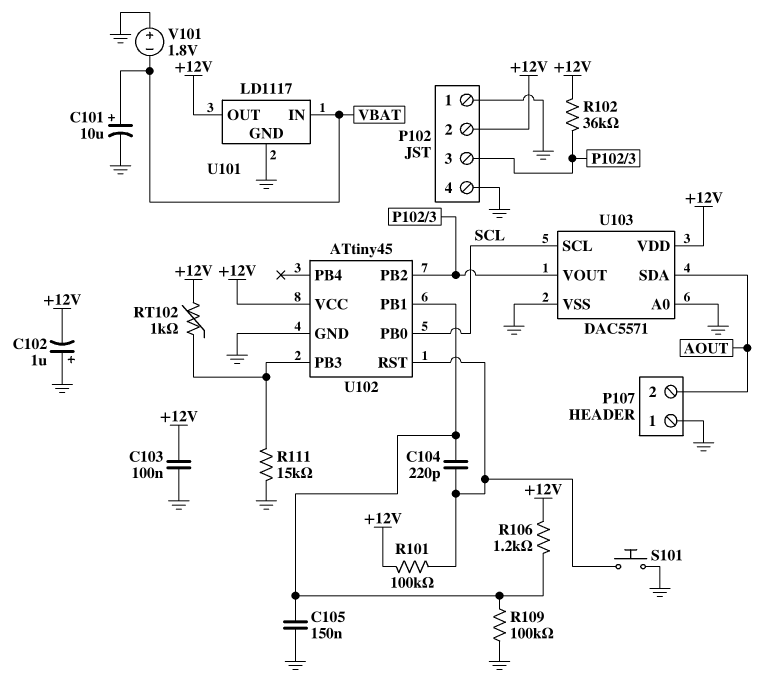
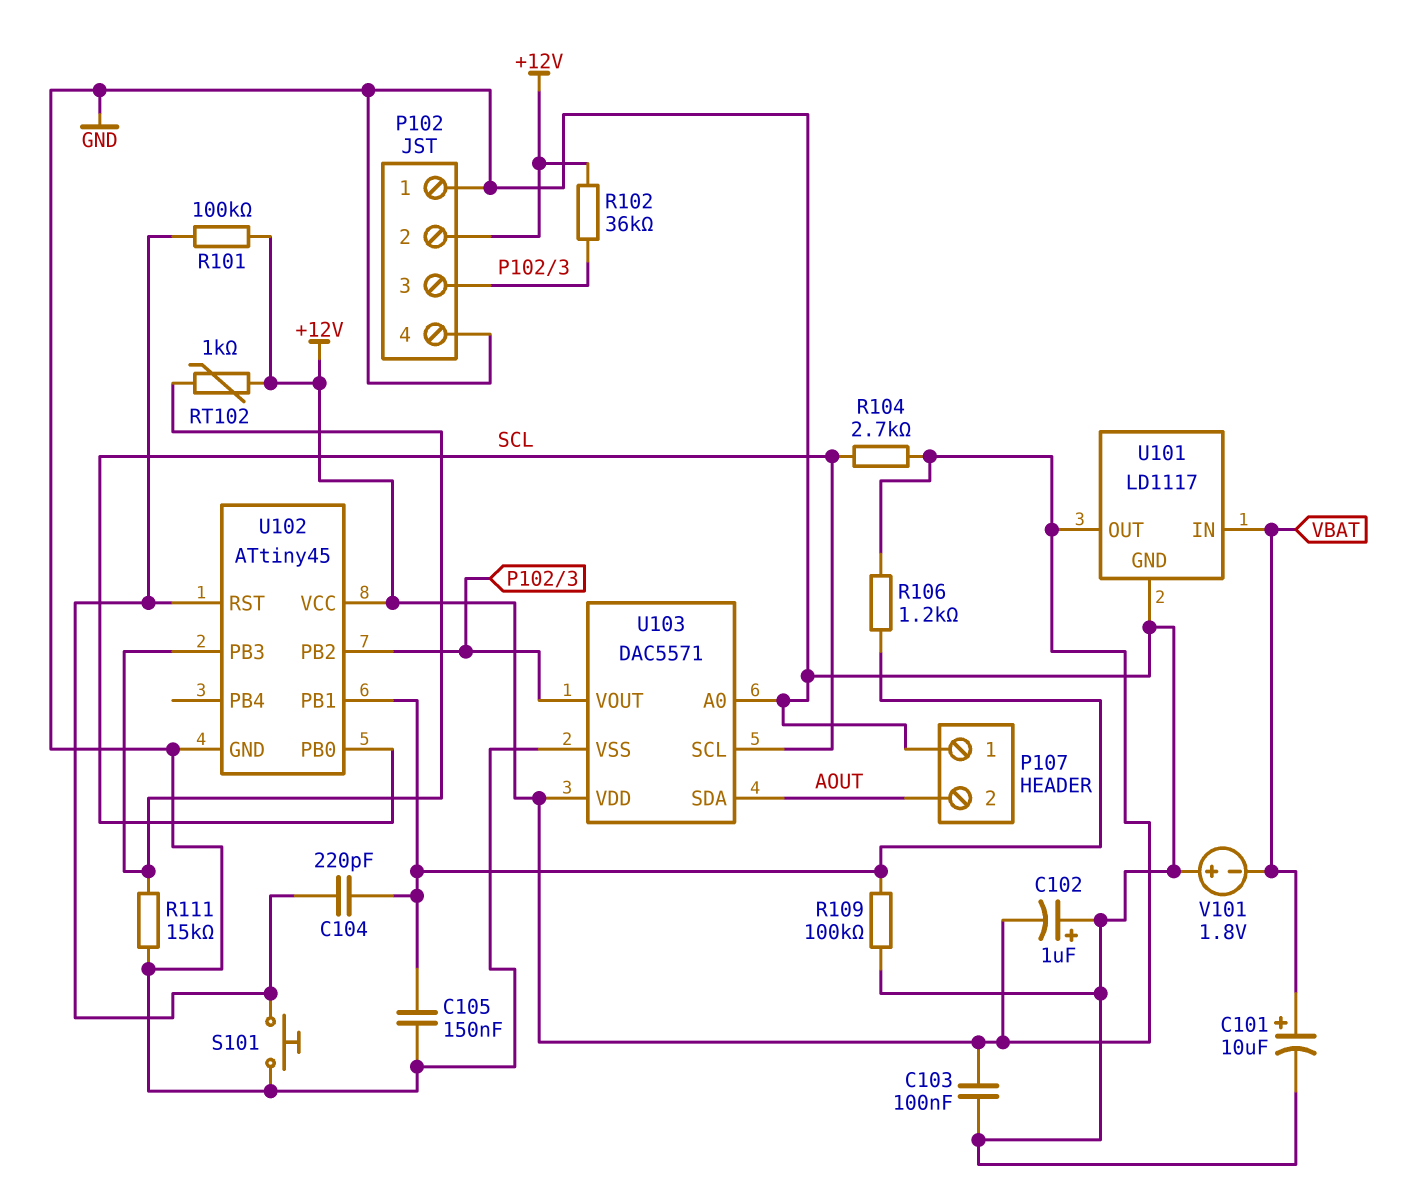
R104: none -> 2.7k (+12V, SCL)

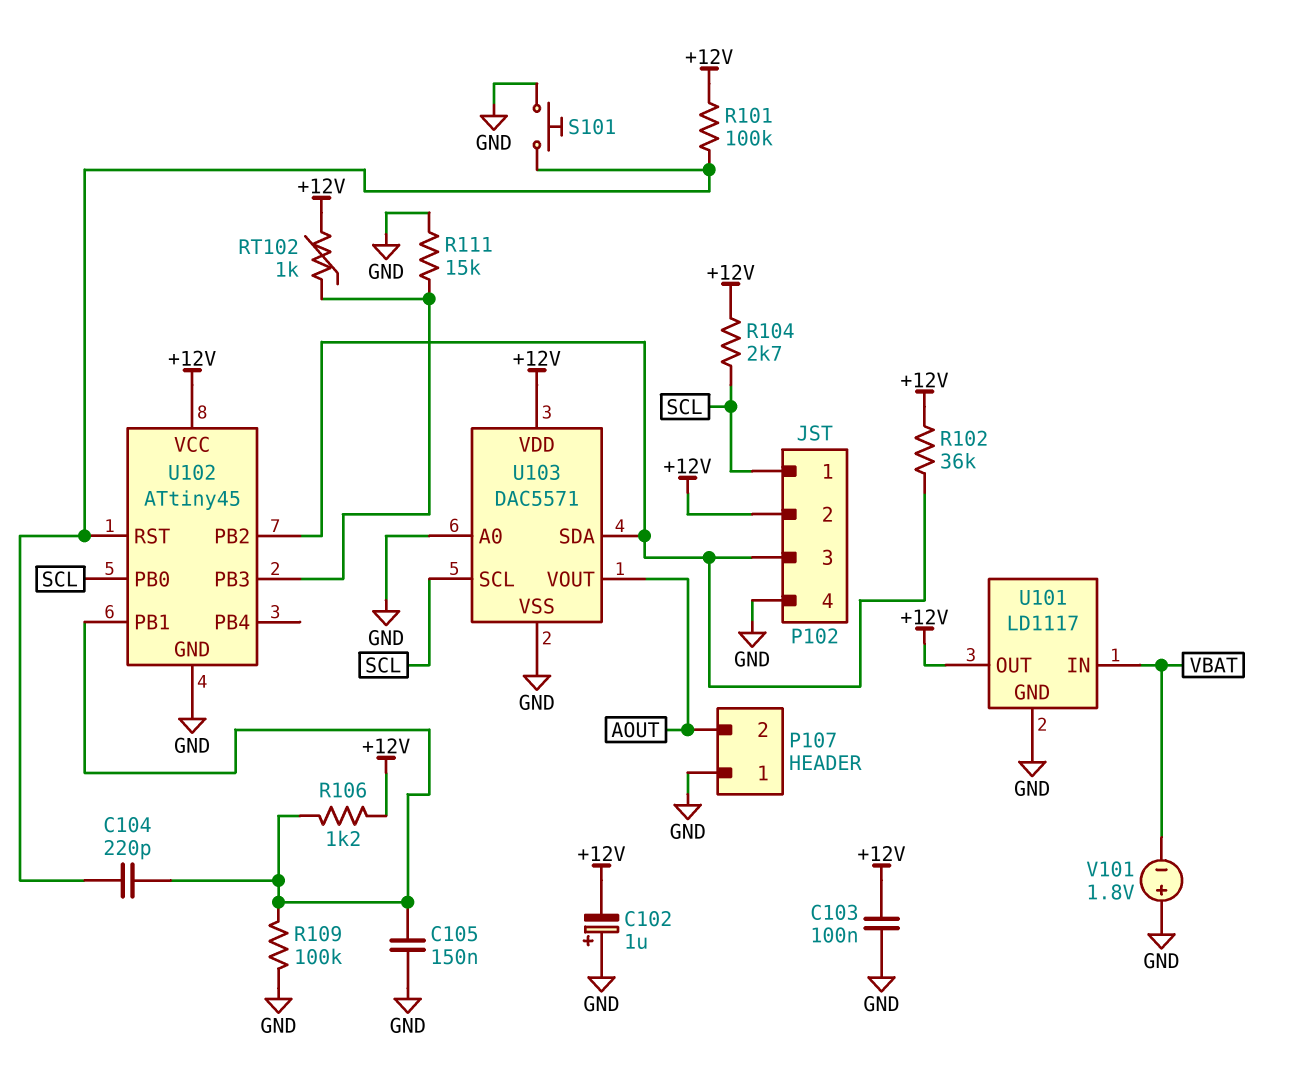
C101: 10uF (plus VBAT, minus GND) -> none
P102 pin 1: GND -> SCL
U103 pin SDA: AOUT -> P102/3
U103 pin VOUT: P102/3 -> AOUT

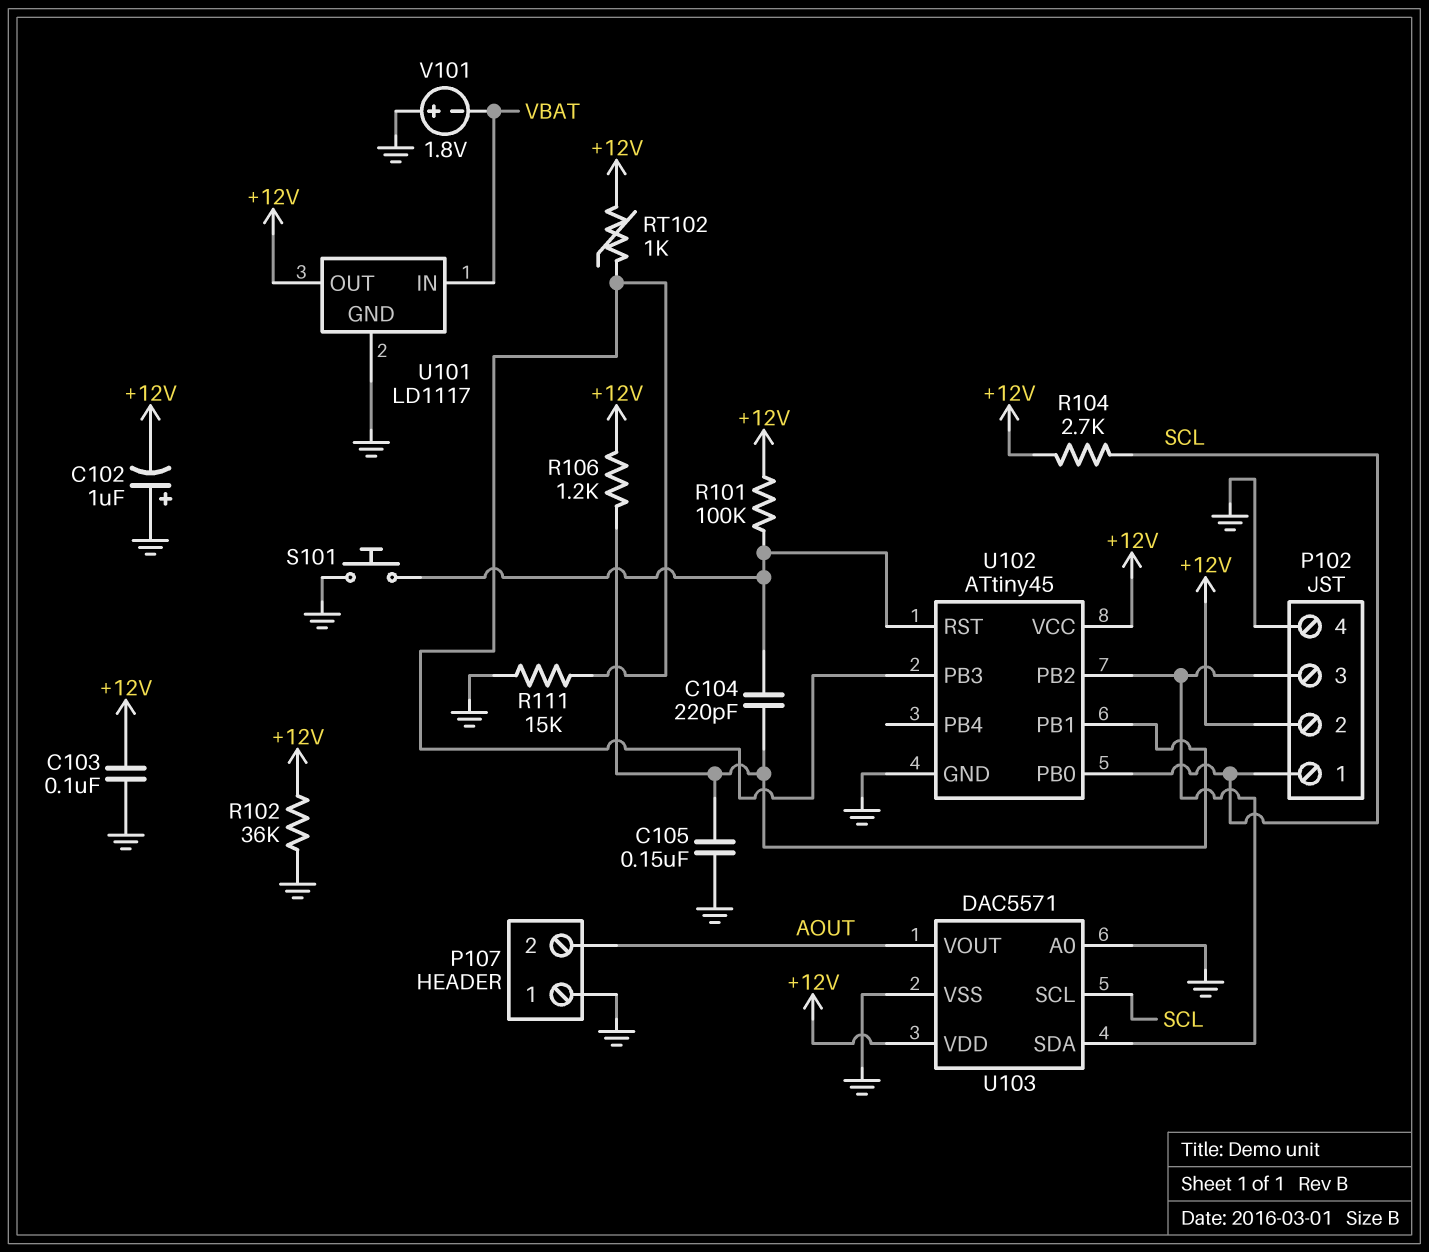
R102: 36k (+12V, P102/3) -> 36k (+12V, GND)
R109: 100k (GND, U102/PB1) -> none

